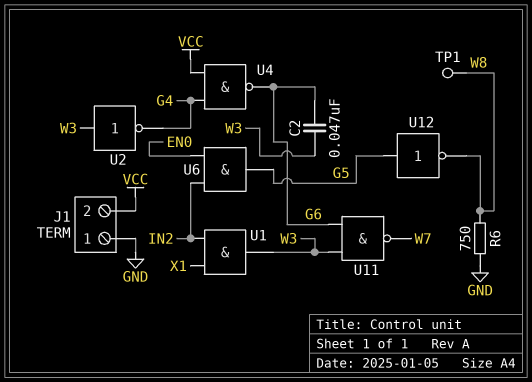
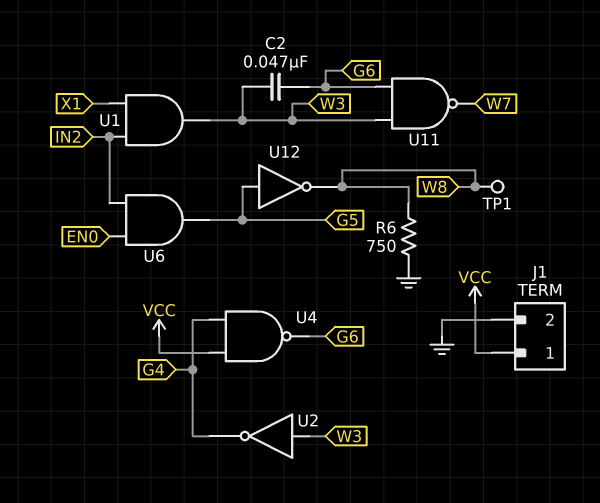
J1 pin 1: GND -> VCC
J1 pin 2: VCC -> GND

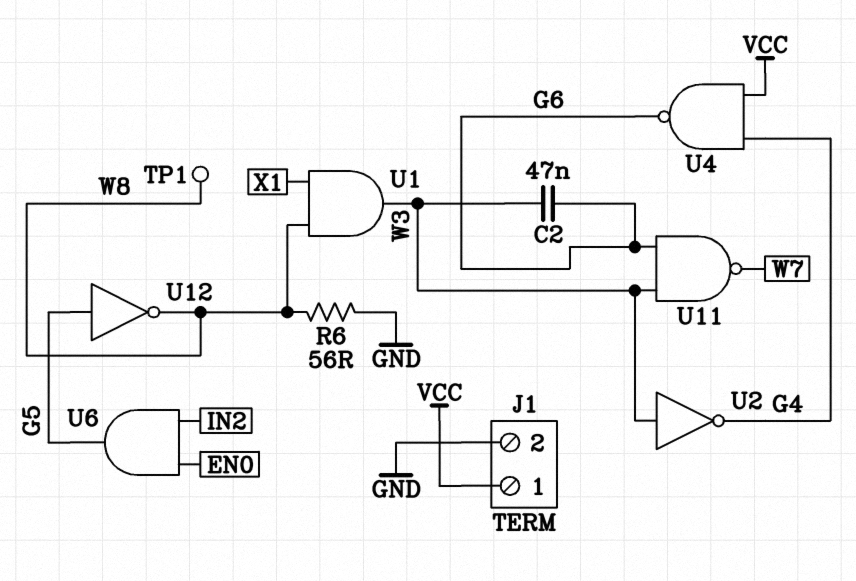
R6: 750 (GND, W8) -> 56 (GND, W8)
U1: AND (in IN2, in X1, out W3) -> AND (in W8, in X1, out W3)

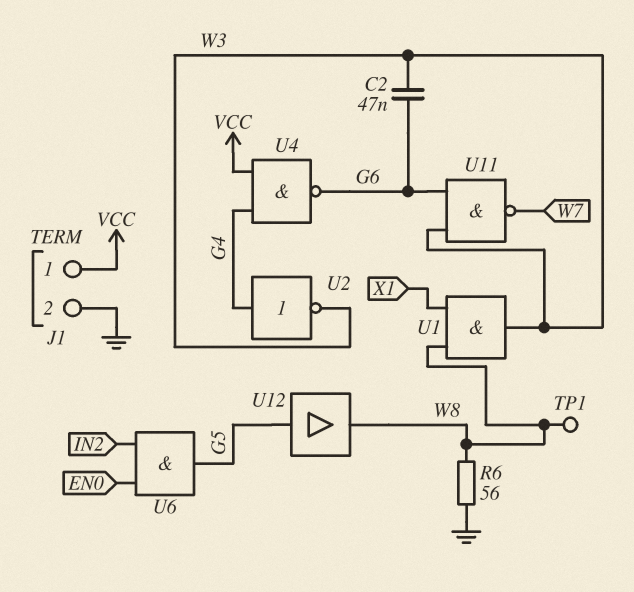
U2: NOT (in W3, out G4) -> NOT (in G4, out W3)
U12: NOT (in G5, out W8) -> buffer (in G5, out W8)

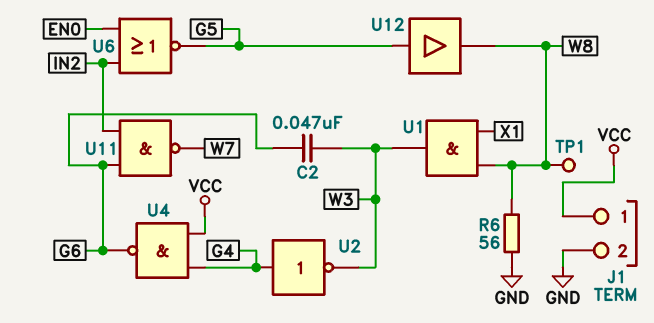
U6: AND (in EN0, in IN2, out G5) -> NOR (in EN0, in IN2, out G5)
U11: NAND (in G6, in W3, out W7) -> NAND (in G6, in IN2, out W7)

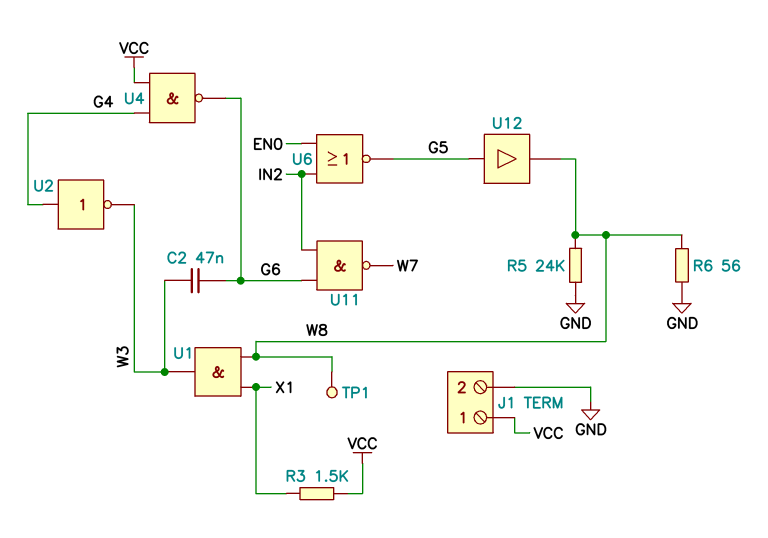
R3: none -> 1.5k (VCC, X1)
R5: none -> 24k (GND, W8)

